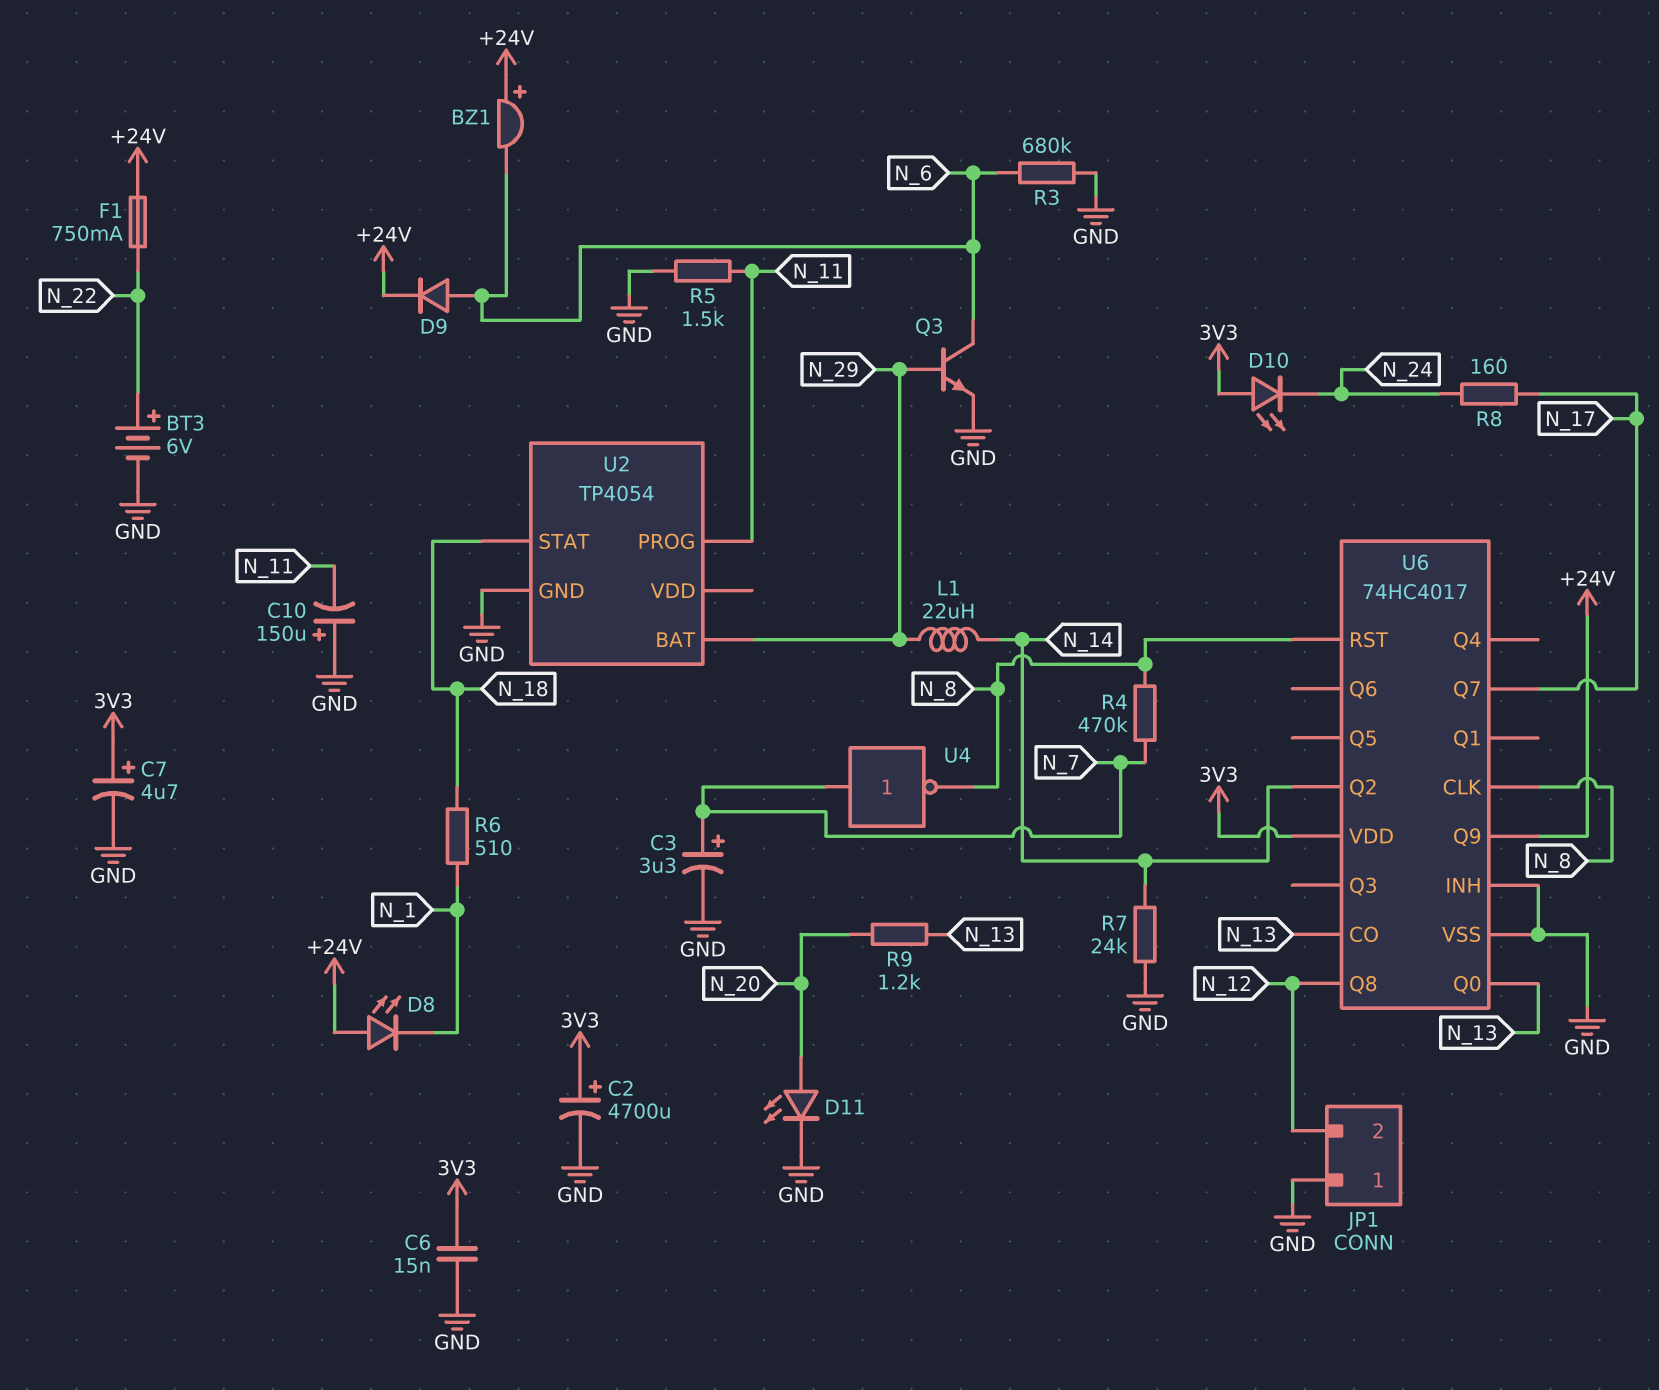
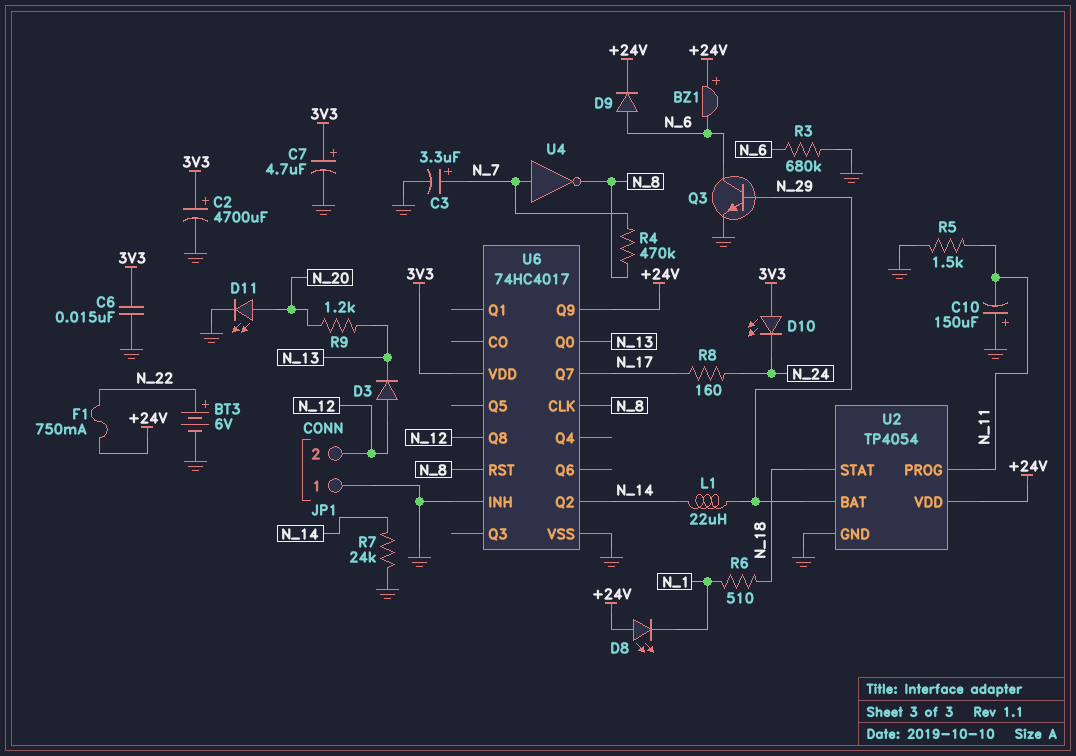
D3: none -> diode (A N_12, K N_13)
U2 pin VDD: none -> +24V
U6 pin CO: N_13 -> none

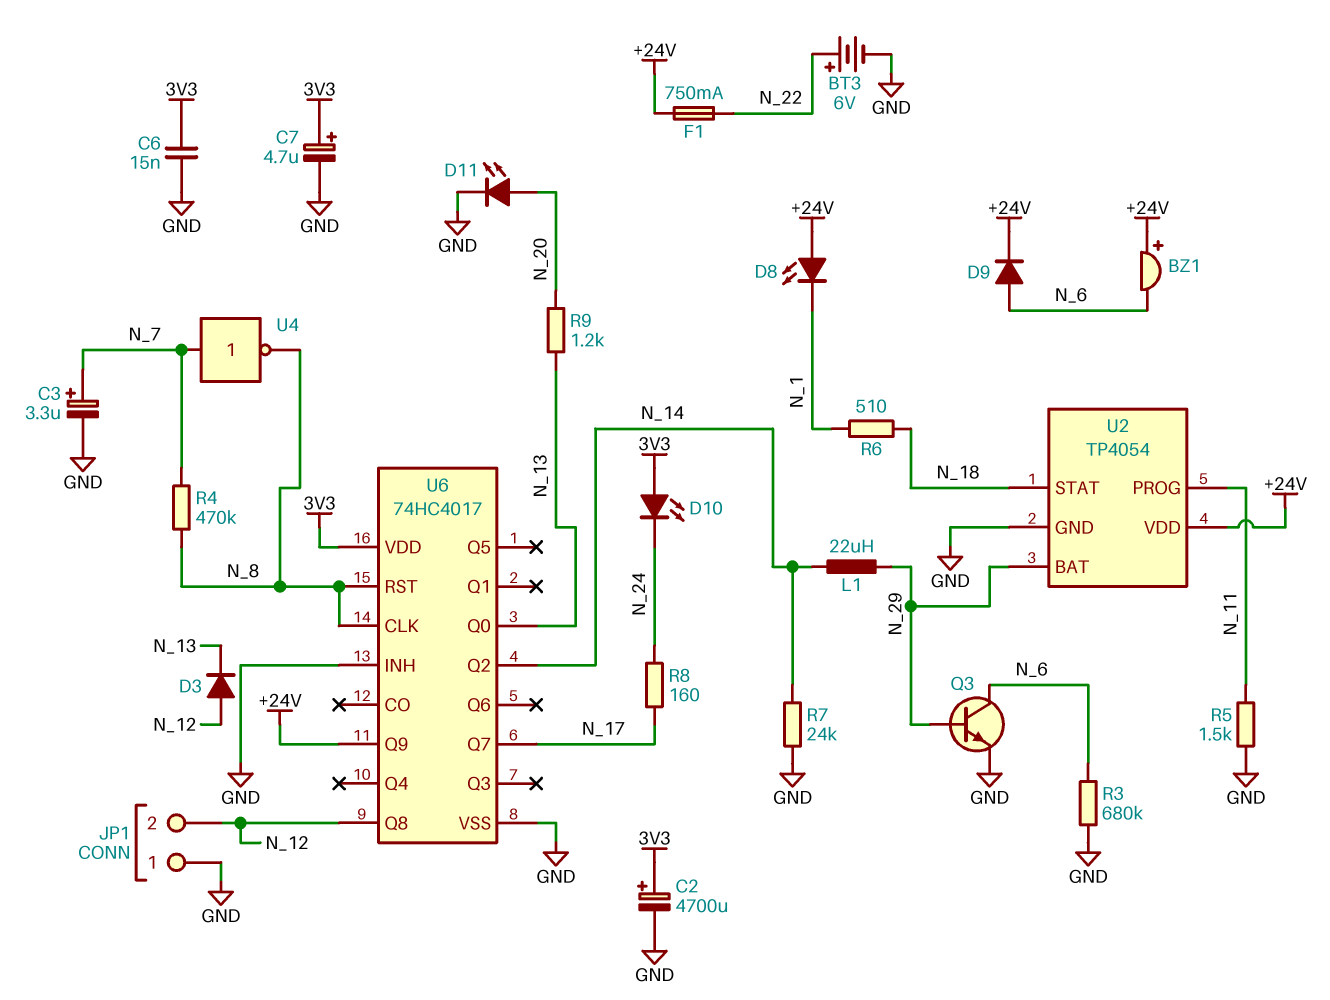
C10: 150uF (plus GND, minus N_11) -> none

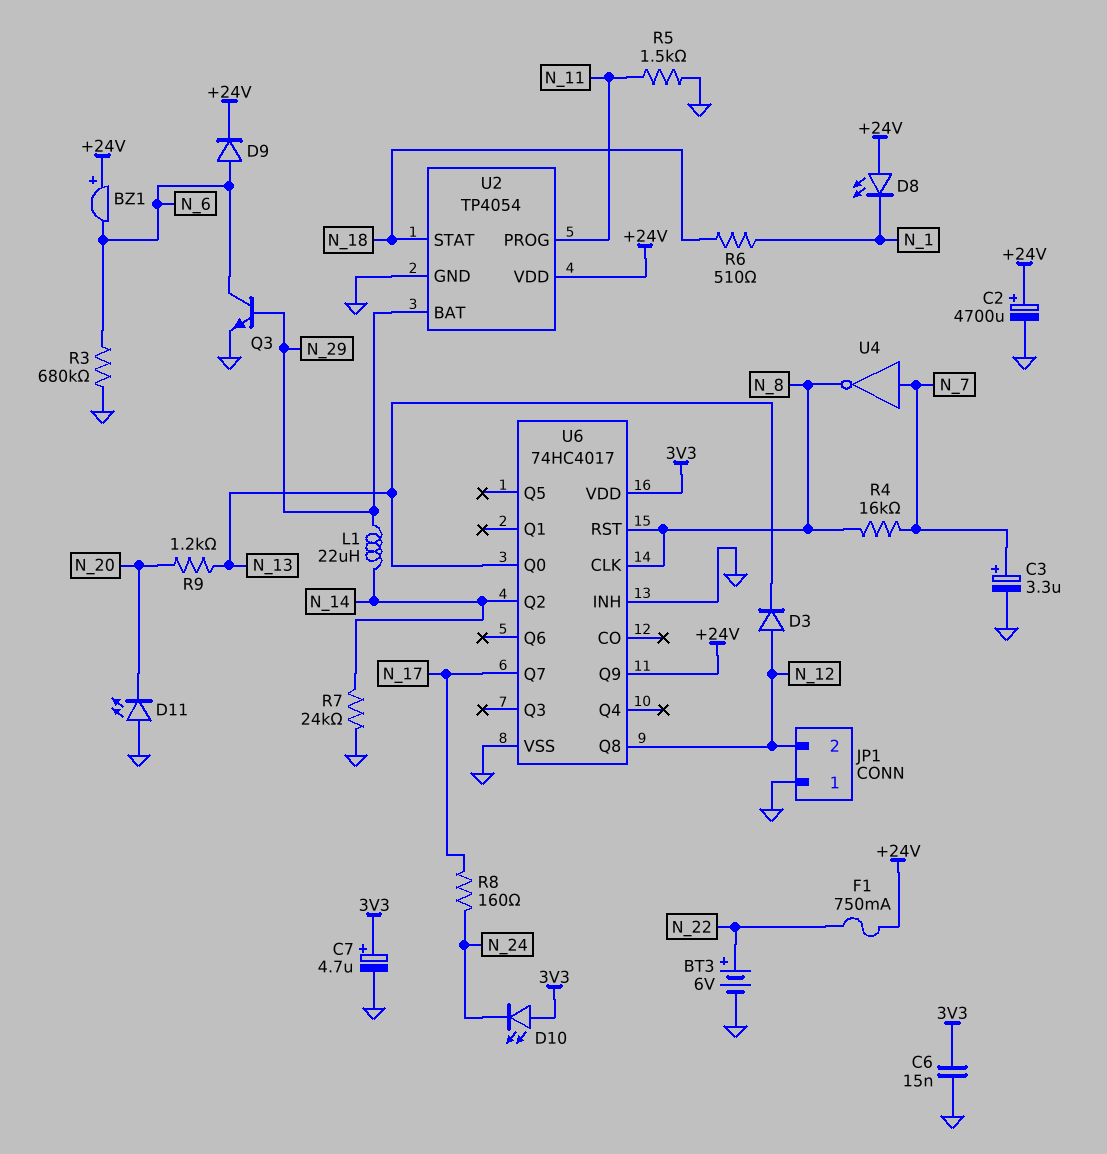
C2: 4700uF (plus 3V3, minus GND) -> 4700uF (plus +24V, minus GND)
D11: LED (A N_20, K GND) -> LED (A GND, K N_20)
R4: 470k (N_7, N_8) -> 16k (N_7, N_8)

